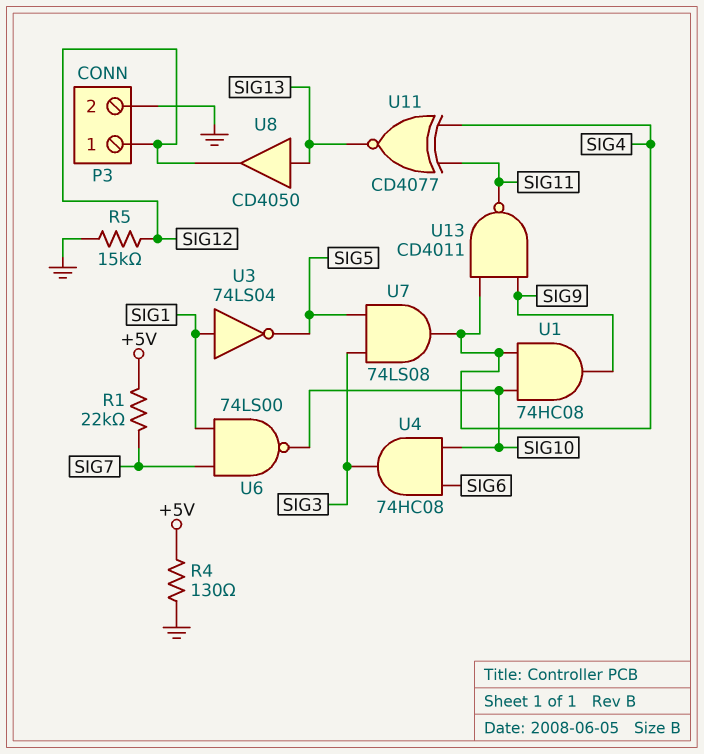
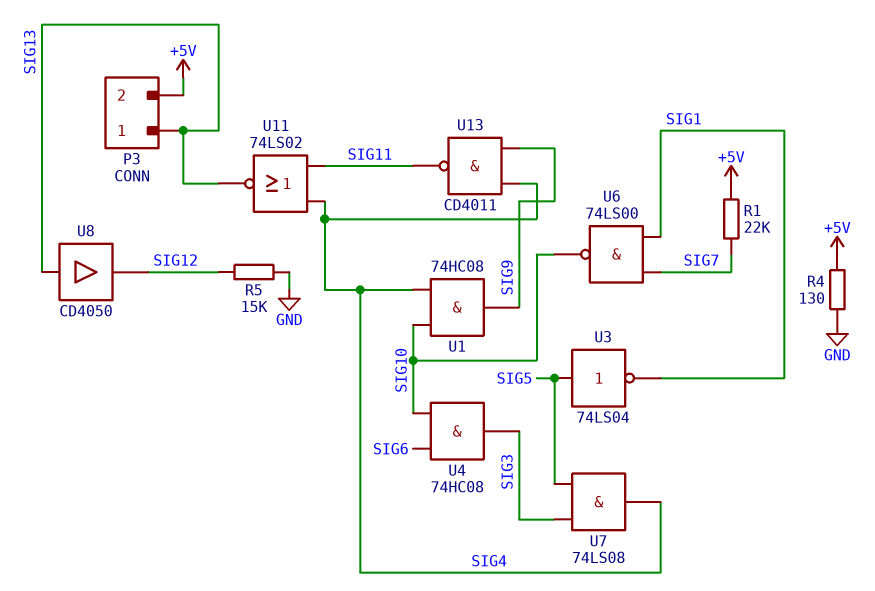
P3 pin 1: SIG12 -> SIG13
P3 pin 2: GND -> +5V
U3: NOT 74LS04 (in SIG1, out SIG5) -> NOT 74LS04 (in SIG5, out SIG1)
U11: XNOR CD4077 (in SIG4, in SIG11, out SIG13) -> NOR 74LS02 (in SIG4, in SIG11, out SIG13)

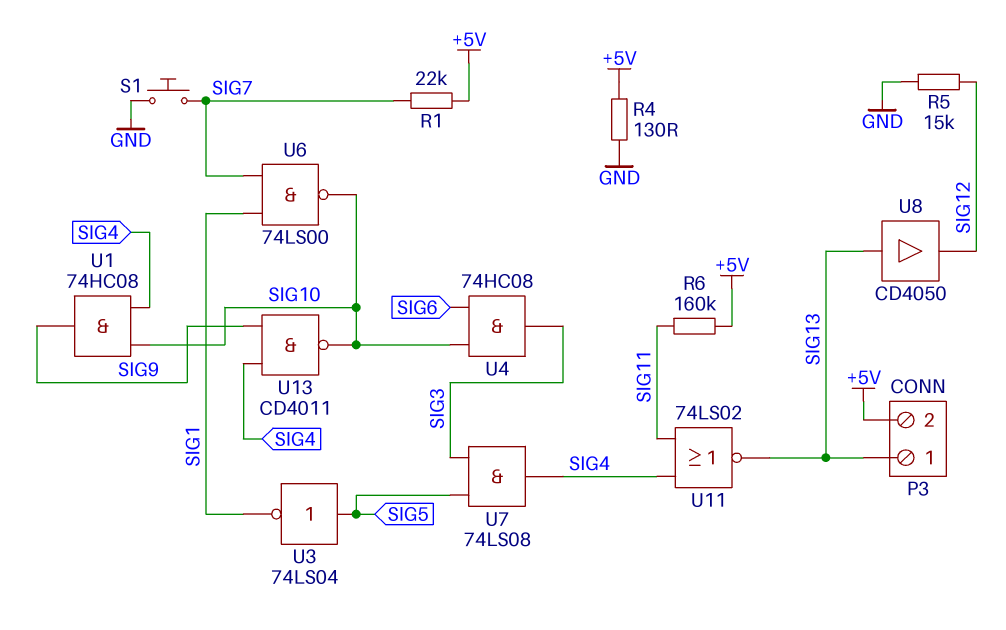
R6: none -> 160k (+5V, SIG11)
S1: none -> button (GND, SIG7)
U13: NAND CD4011 (in SIG4, in SIG9, out SIG11) -> NAND CD4011 (in SIG4, in SIG9, out SIG10)

